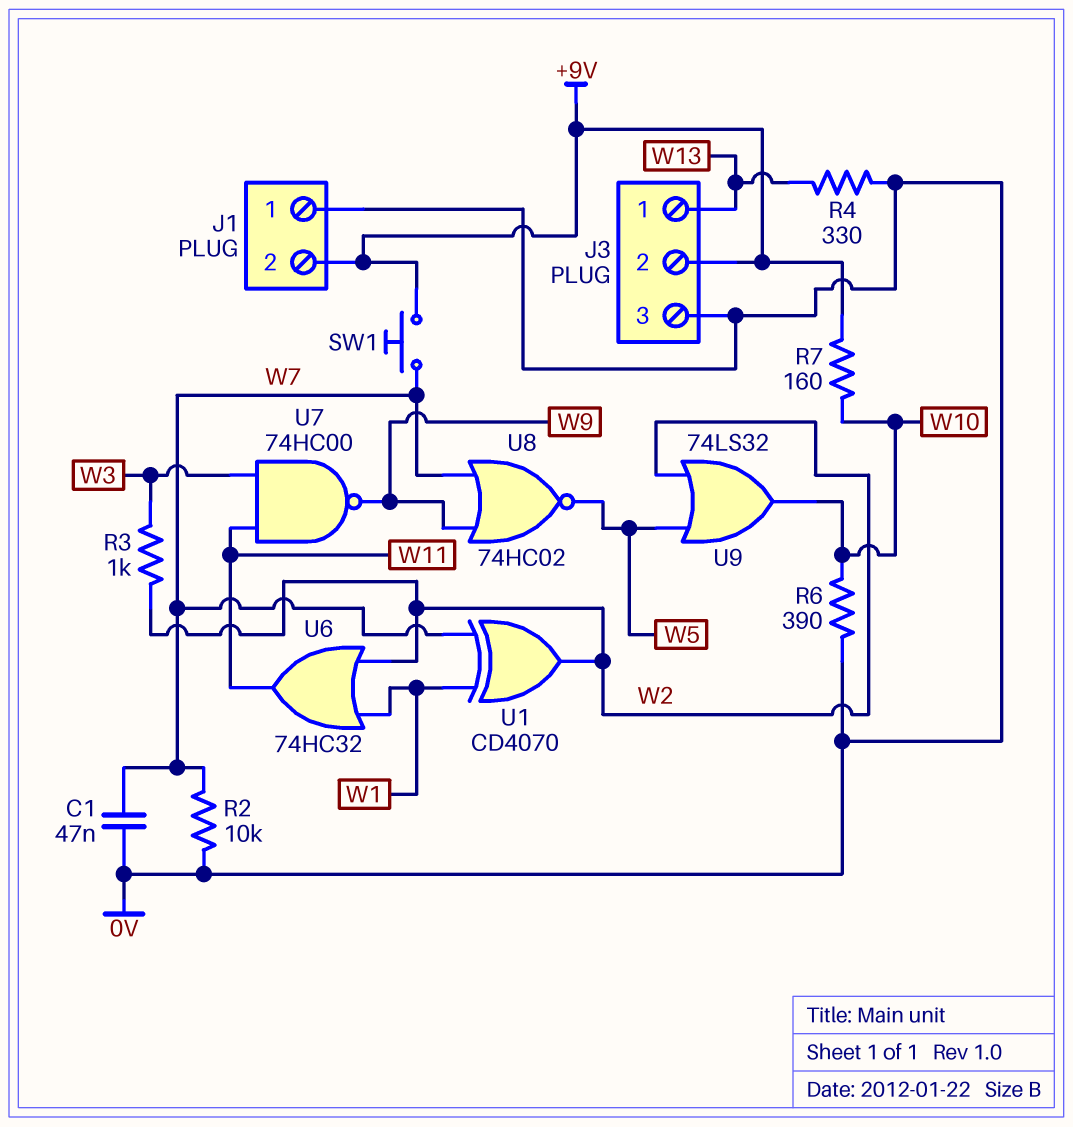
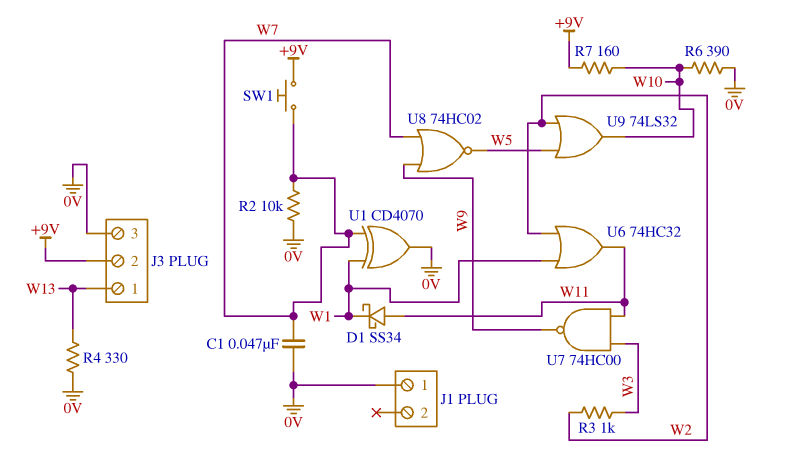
D1: none -> schottky SS34 (A W11, K W1)
J1 pin 2: +9V -> none
U1: XOR CD4070 (in W1, in W7, out W2) -> XOR CD4070 (in W1, in W7, out 0V)

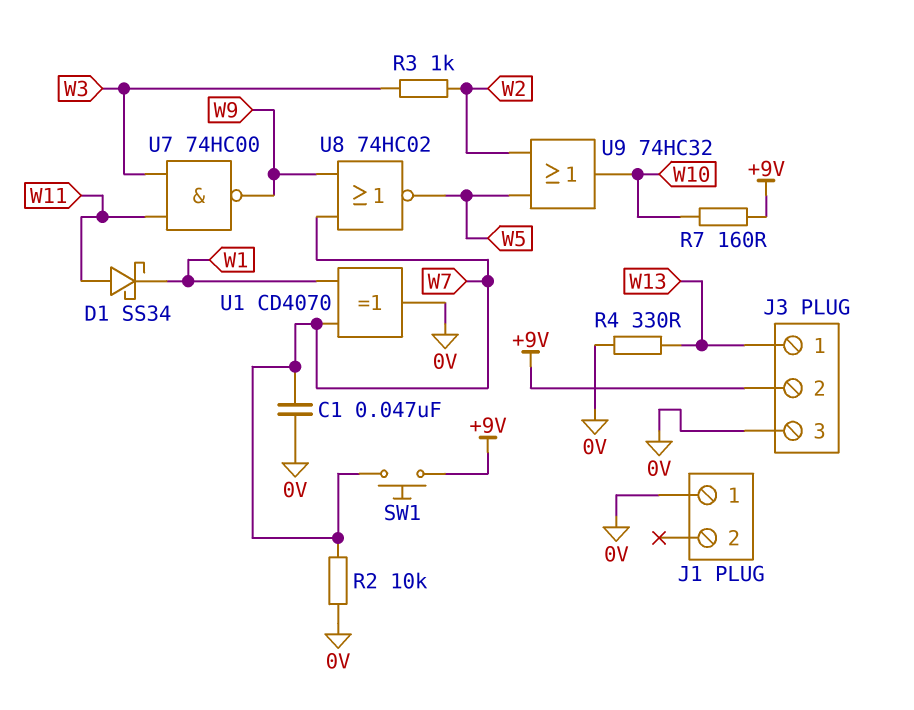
R6: 390 (0V, W10) -> none
U6: OR 74HC32 (in W1, in W2, out W11) -> none
U9: OR 74LS32 (in W2, in W5, out W10) -> OR 74HC32 (in W2, in W5, out W10)

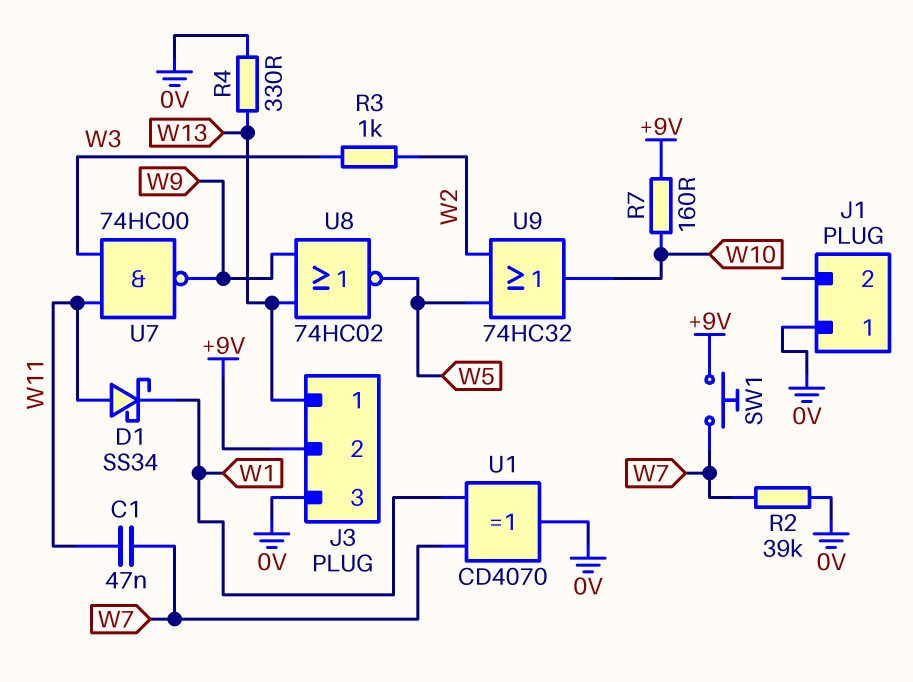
C1: 47nF (0V, W7) -> 47nF (W7, W11)
R2: 10k (0V, W7) -> 39k (0V, W7)
U8: NOR 74HC02 (in W7, in W9, out W5) -> NOR 74HC02 (in W9, in W13, out W5)

